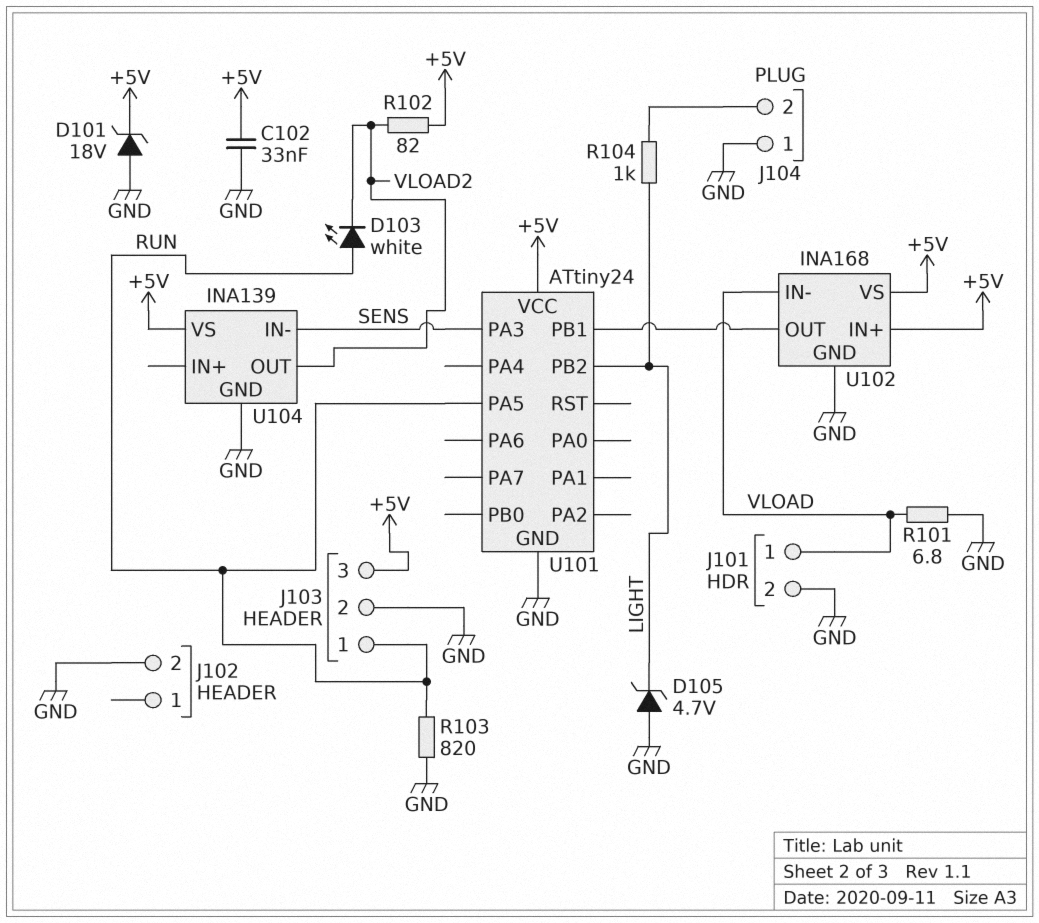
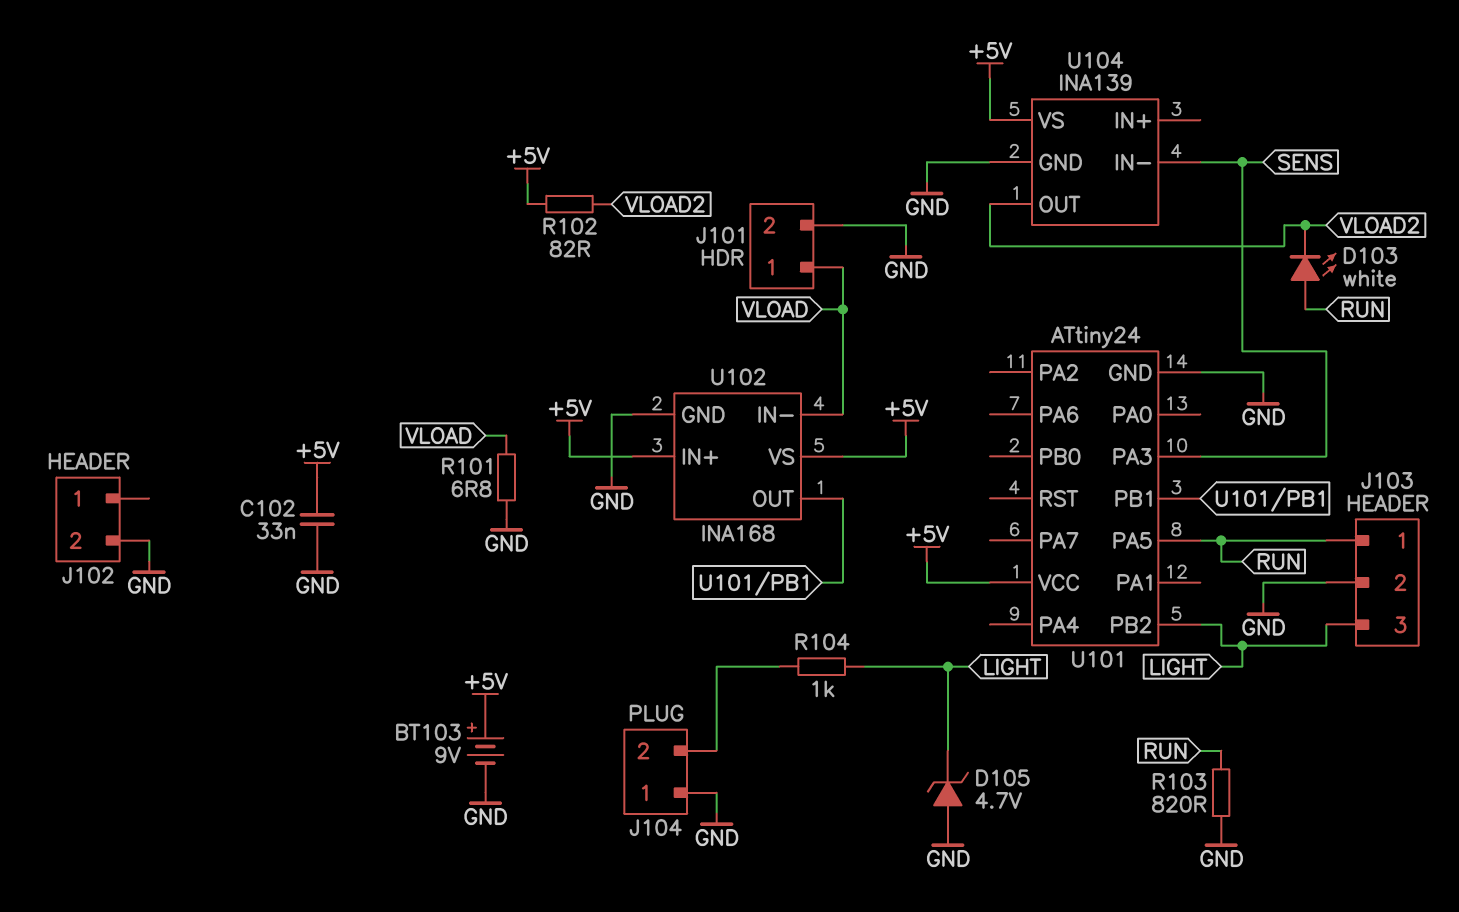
BT103: none -> 9V (plus +5V, minus GND)
D101: zener 18V (A GND, K +5V) -> none
J103 pin 3: +5V -> LIGHT

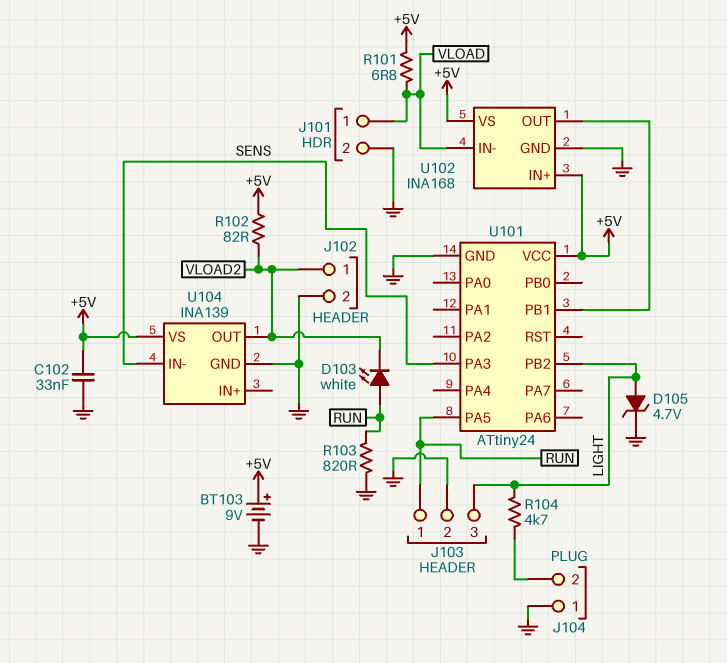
D105: zener 4.7V (A GND, K LIGHT) -> zener 4.7V (A LIGHT, K GND)
J102 pin 1: none -> VLOAD2
R101: 6.8 (GND, VLOAD) -> 6.8 (+5V, VLOAD)
R104: 1k (J104/2, LIGHT) -> 4.7k (J104/2, LIGHT)

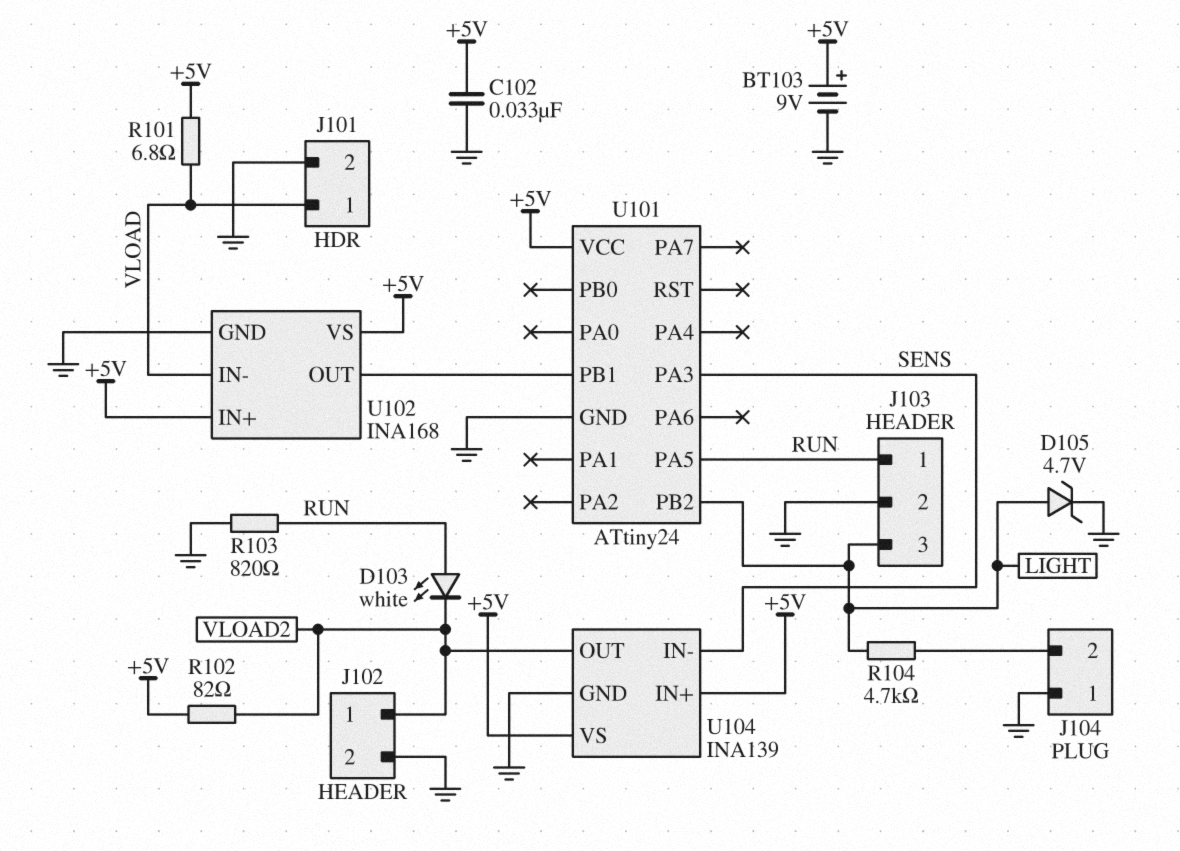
U104 pin IN+: none -> +5V

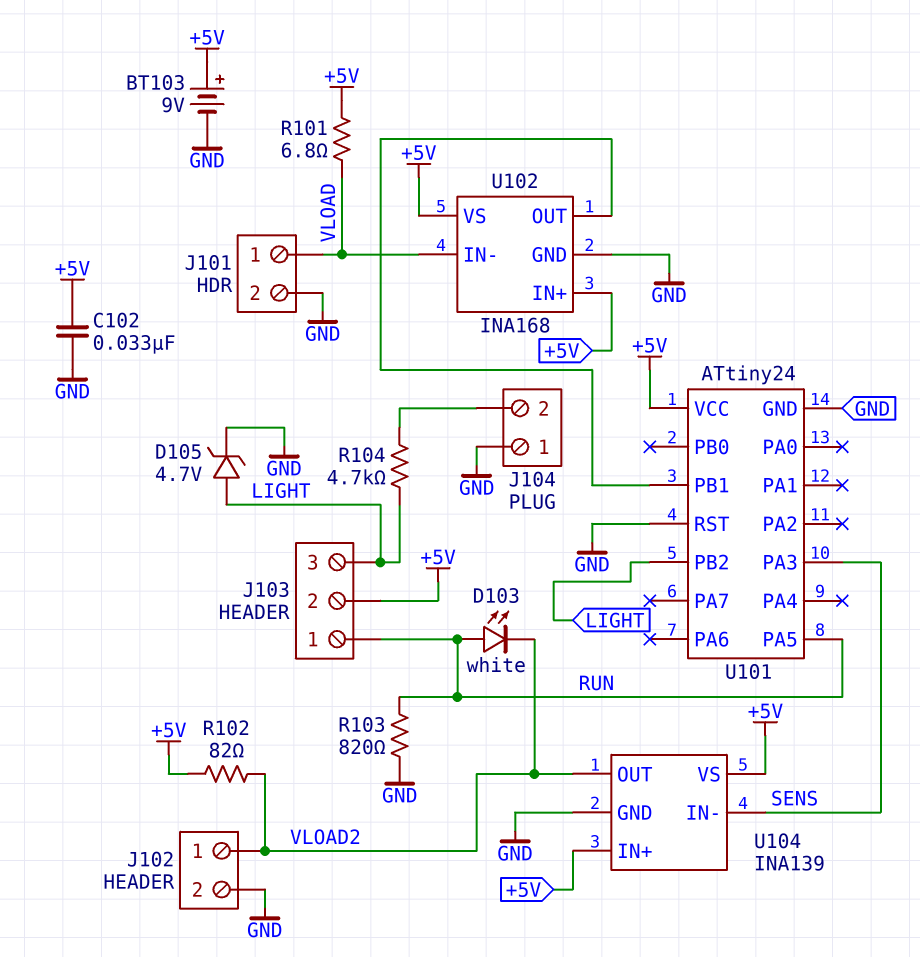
J103 pin 2: GND -> +5V
U101 pin RST: none -> GND

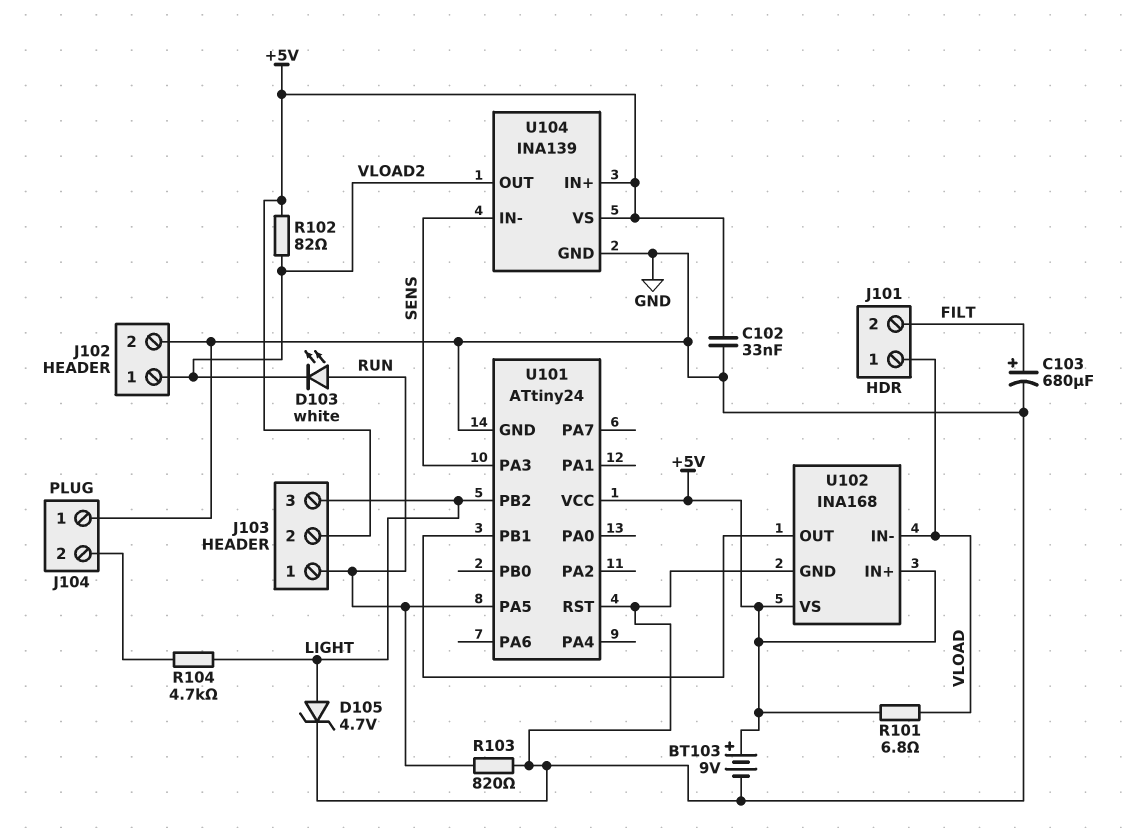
C103: none -> 680uF (plus FILT, minus GND)
J101 pin 2: GND -> FILT

